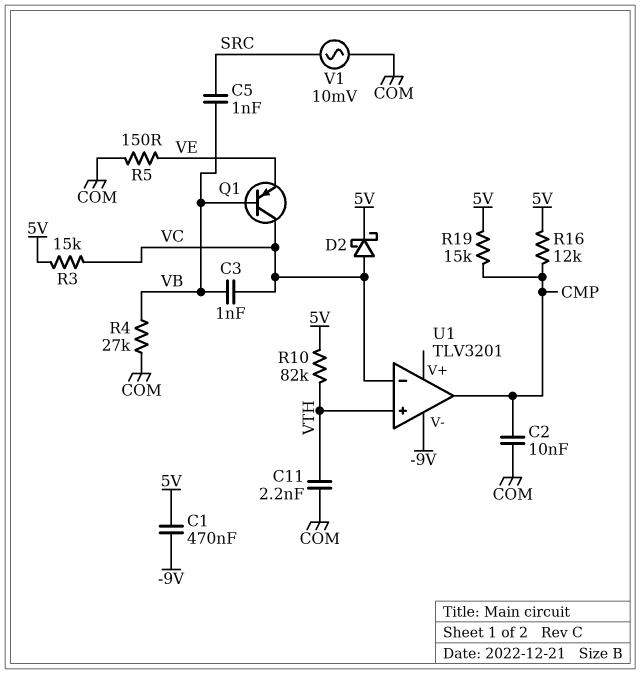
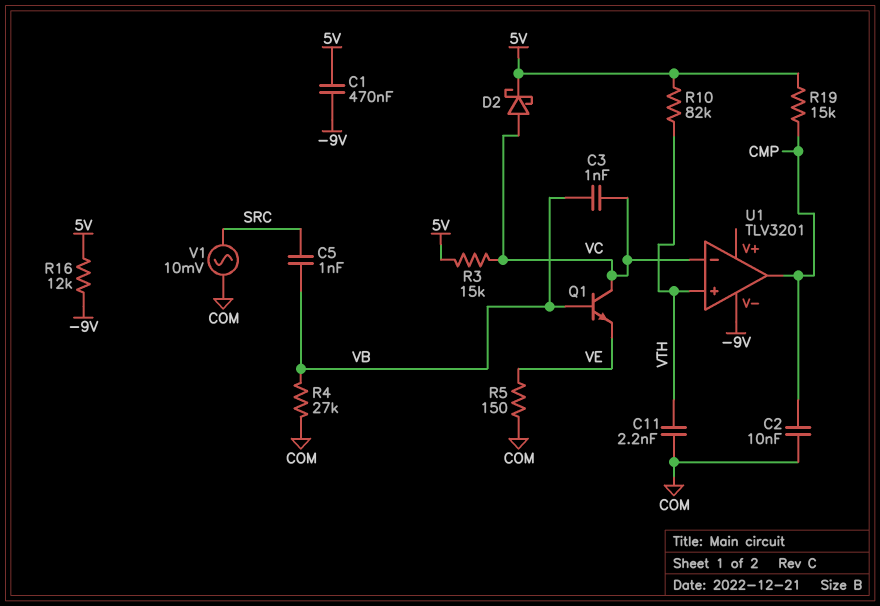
Q1: PNP (B VB, C VC, E VE) -> NPN (B VB, C VC, E VE)
R16: 12k (5V, CMP) -> 12k (-9V, 5V)

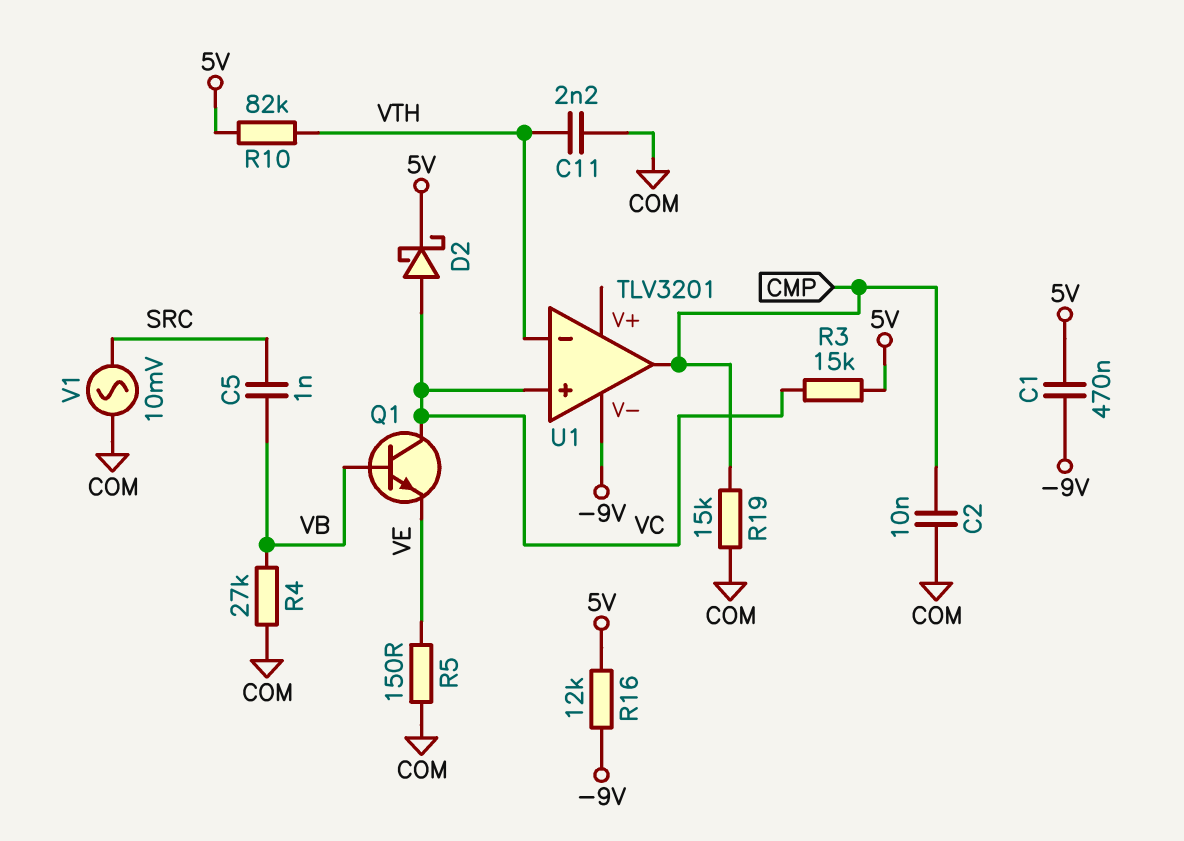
C3: 1nF (VB, VC) -> none
R19: 15k (5V, CMP) -> 15k (CMP, COM)
U1 pin in+: VTH -> VC
U1 pin in-: VC -> VTH

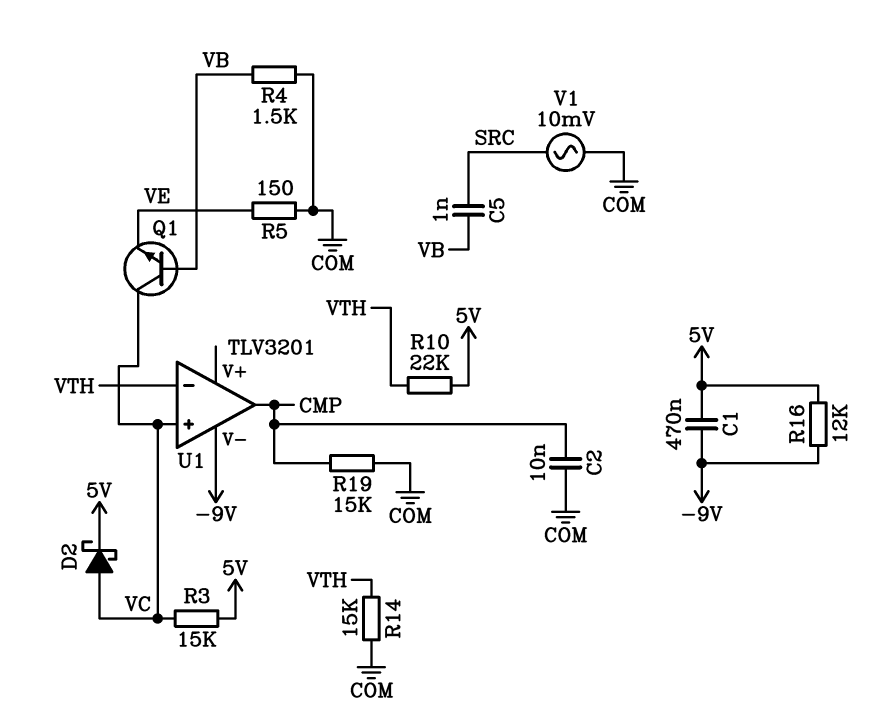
C11: 2.2nF (COM, VTH) -> none
R4: 27k (COM, VB) -> 1.5k (COM, VB)
R10: 82k (5V, VTH) -> 22k (5V, VTH)
R14: none -> 15k (COM, VTH)

